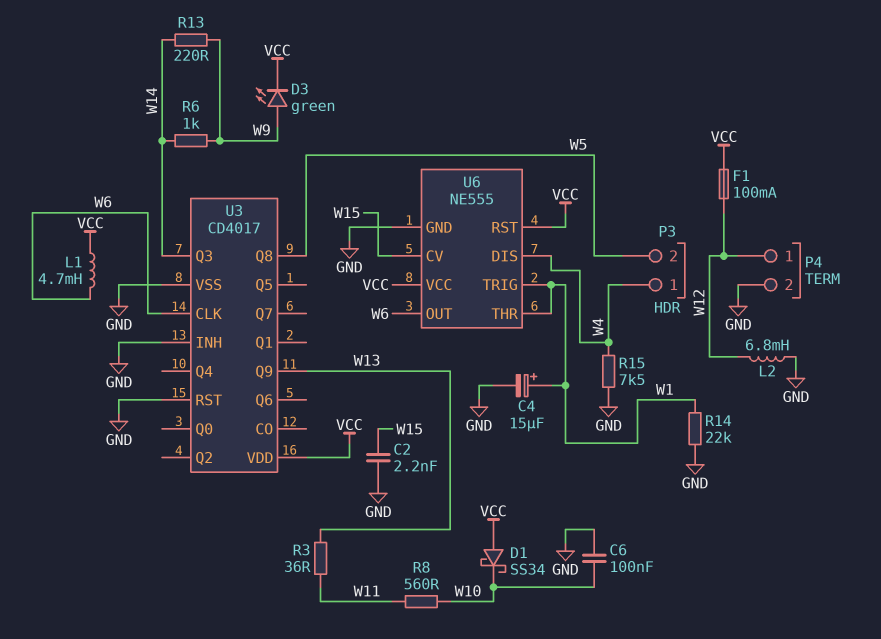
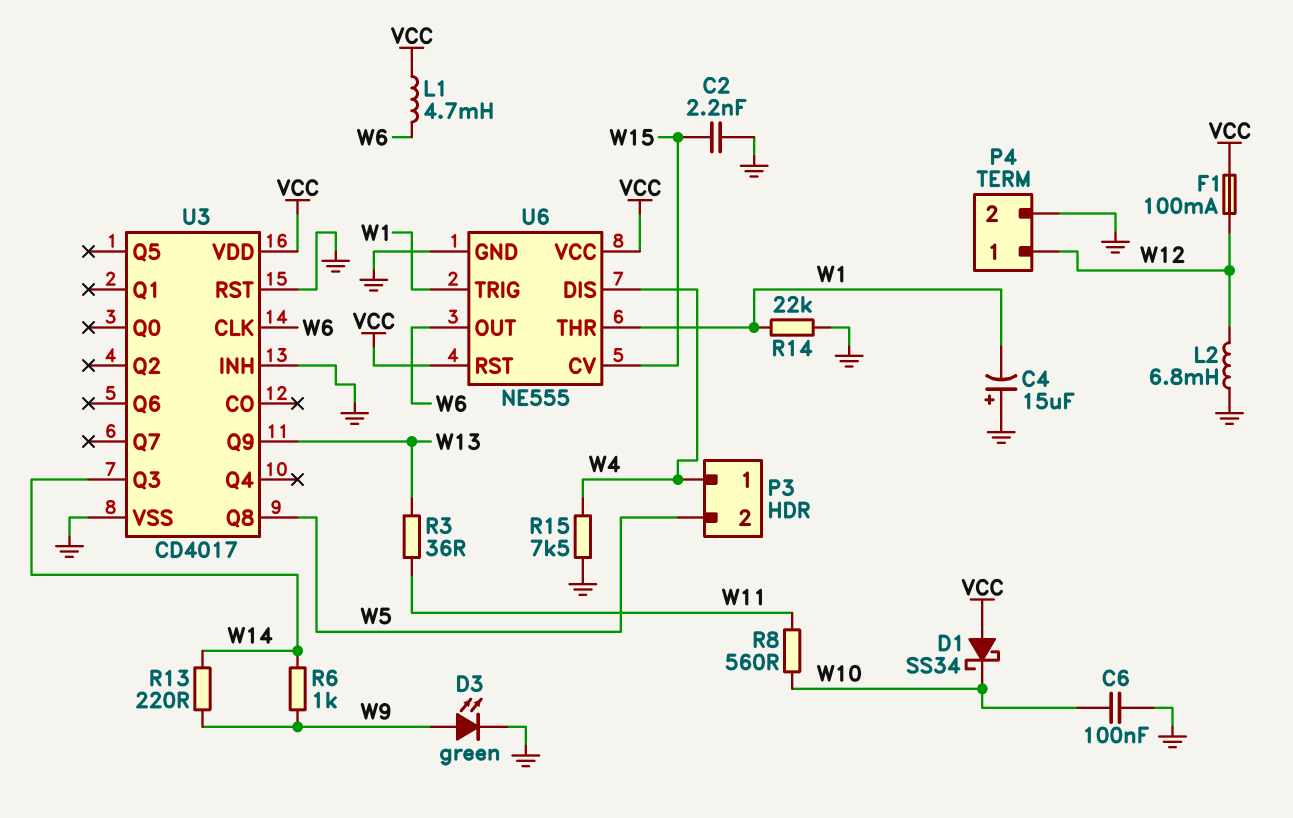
C4: 15uF (plus W1, minus GND) -> 15uF (plus GND, minus W1)
D3: LED green (A W9, K VCC) -> LED green (A W9, K GND)

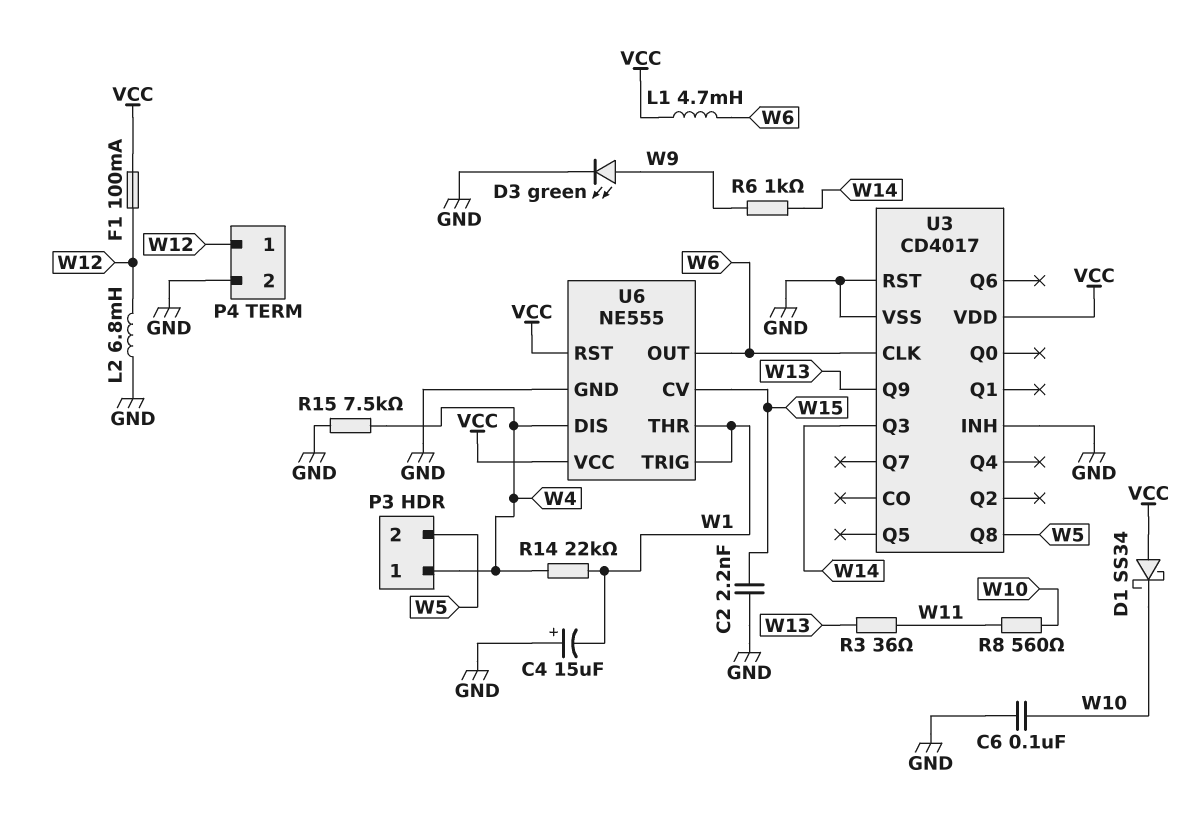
R13: 220 (W9, W14) -> none
R14: 22k (GND, W1) -> 22k (W1, W4)

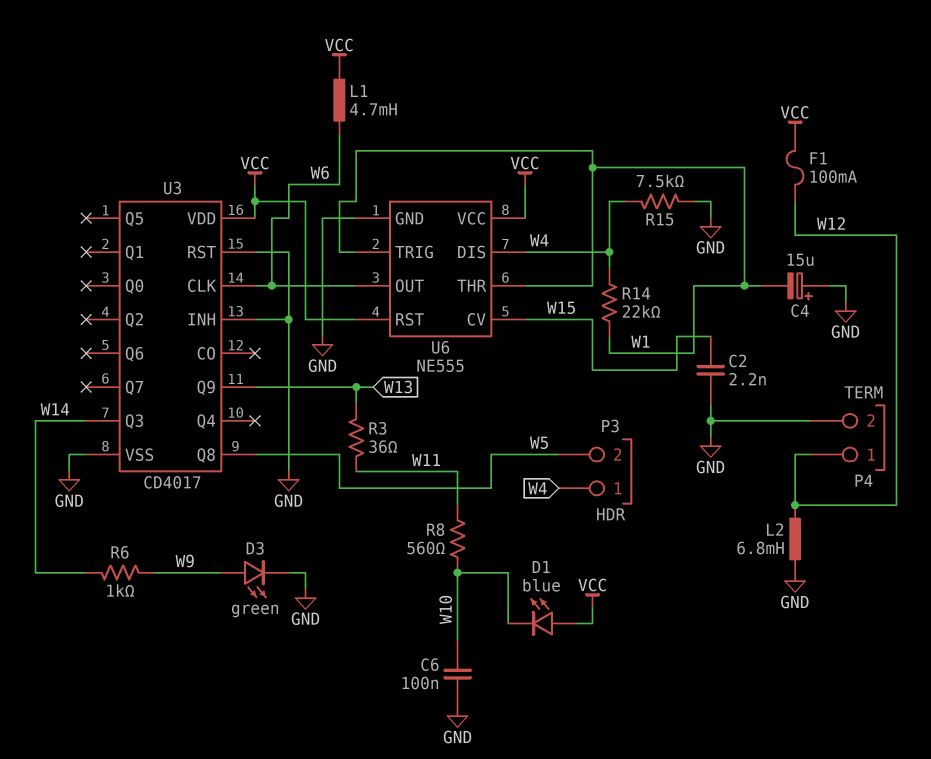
D1: schottky SS34 (A VCC, K W10) -> LED blue (A VCC, K W10)

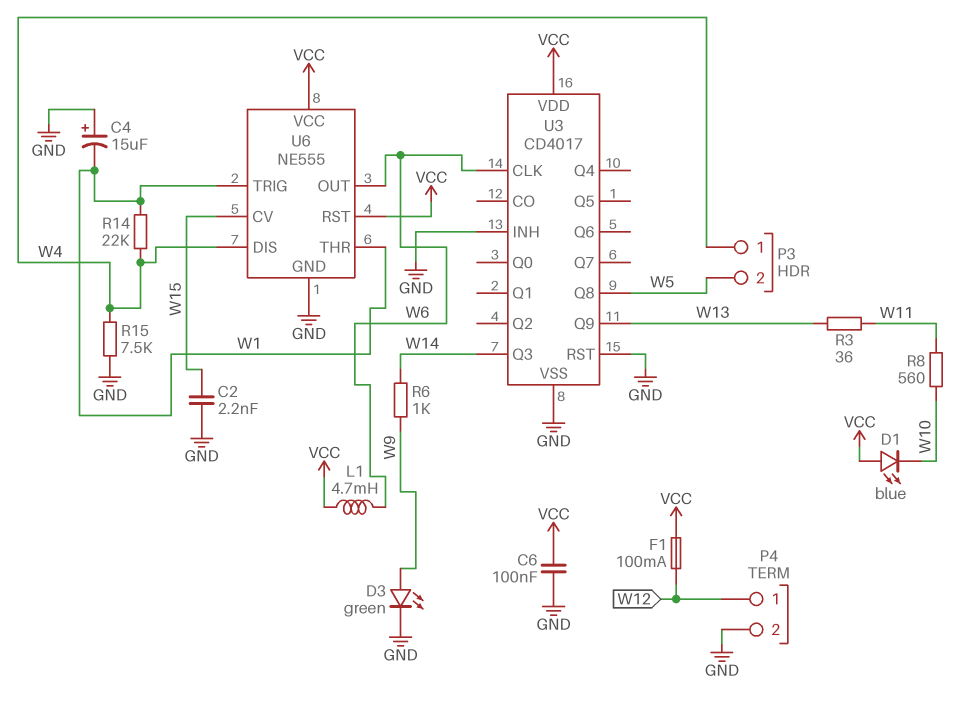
C6: 100nF (GND, W10) -> 100nF (GND, VCC)
L2: 6.8mH (GND, W12) -> none

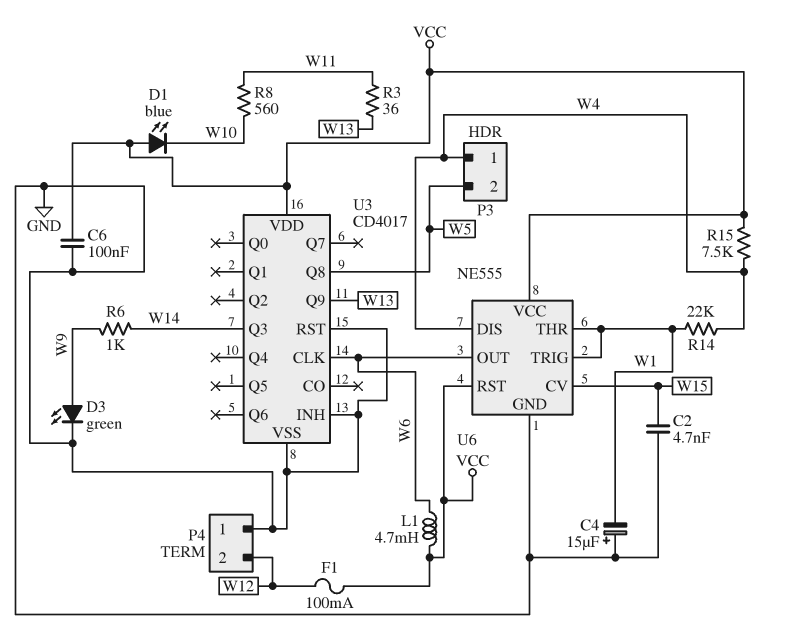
C2: 2.2nF (GND, W15) -> 4.7nF (GND, W15)
P4 pin 1: W12 -> GND
P4 pin 2: GND -> W12
R15: 7.5k (GND, W4) -> 7.5k (VCC, W4)

